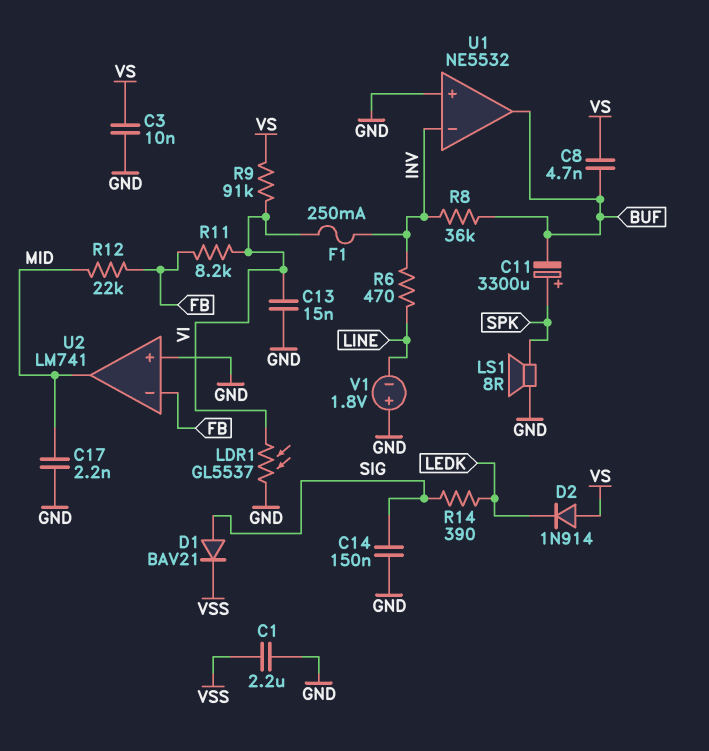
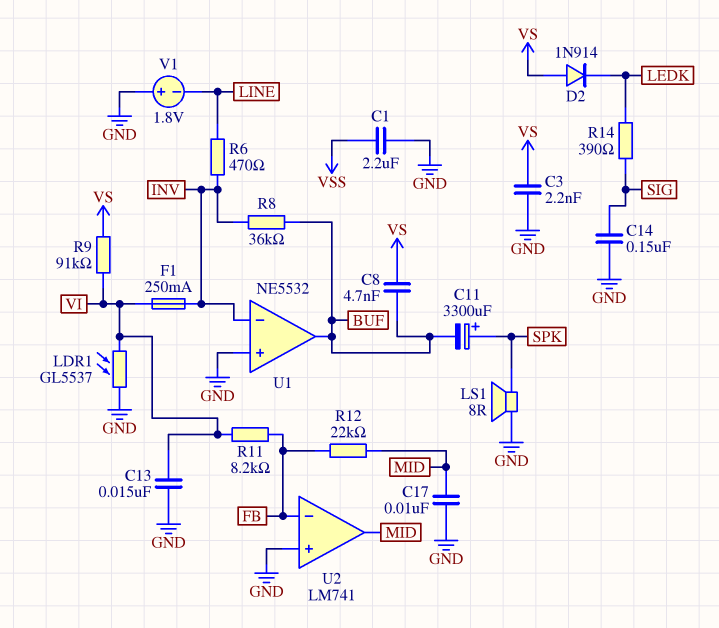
C3: 10nF (GND, VS) -> 2.2nF (GND, VS)
C17: 2.2nF (GND, MID) -> 10nF (GND, MID)
D1: diode BAV21 (A SIG, K VSS) -> none

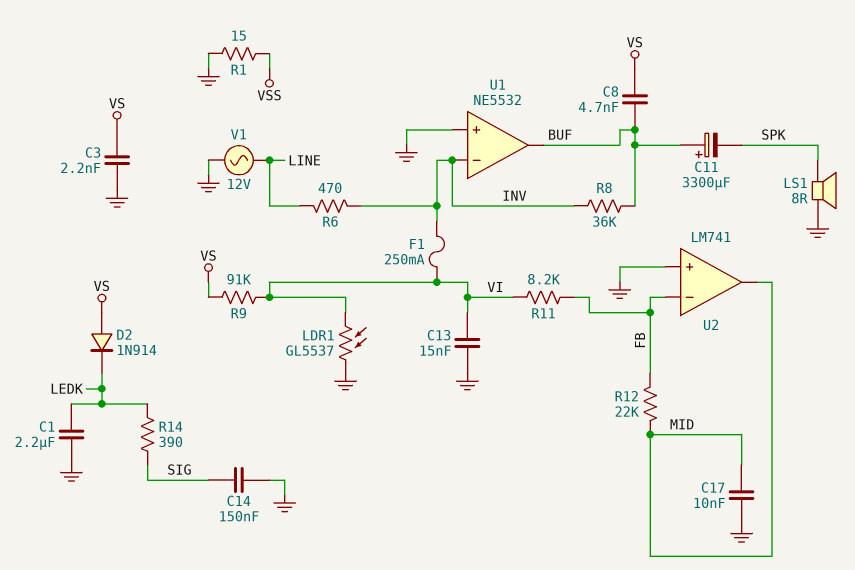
C1: 2.2uF (GND, VSS) -> 2.2uF (GND, LEDK)
C11: 3300uF (plus SPK, minus BUF) -> 3300uF (plus BUF, minus SPK)
R1: none -> 15 (GND, VSS)
V1: 1.8V (plus GND, minus LINE) -> AC 12V (GND, LINE)

